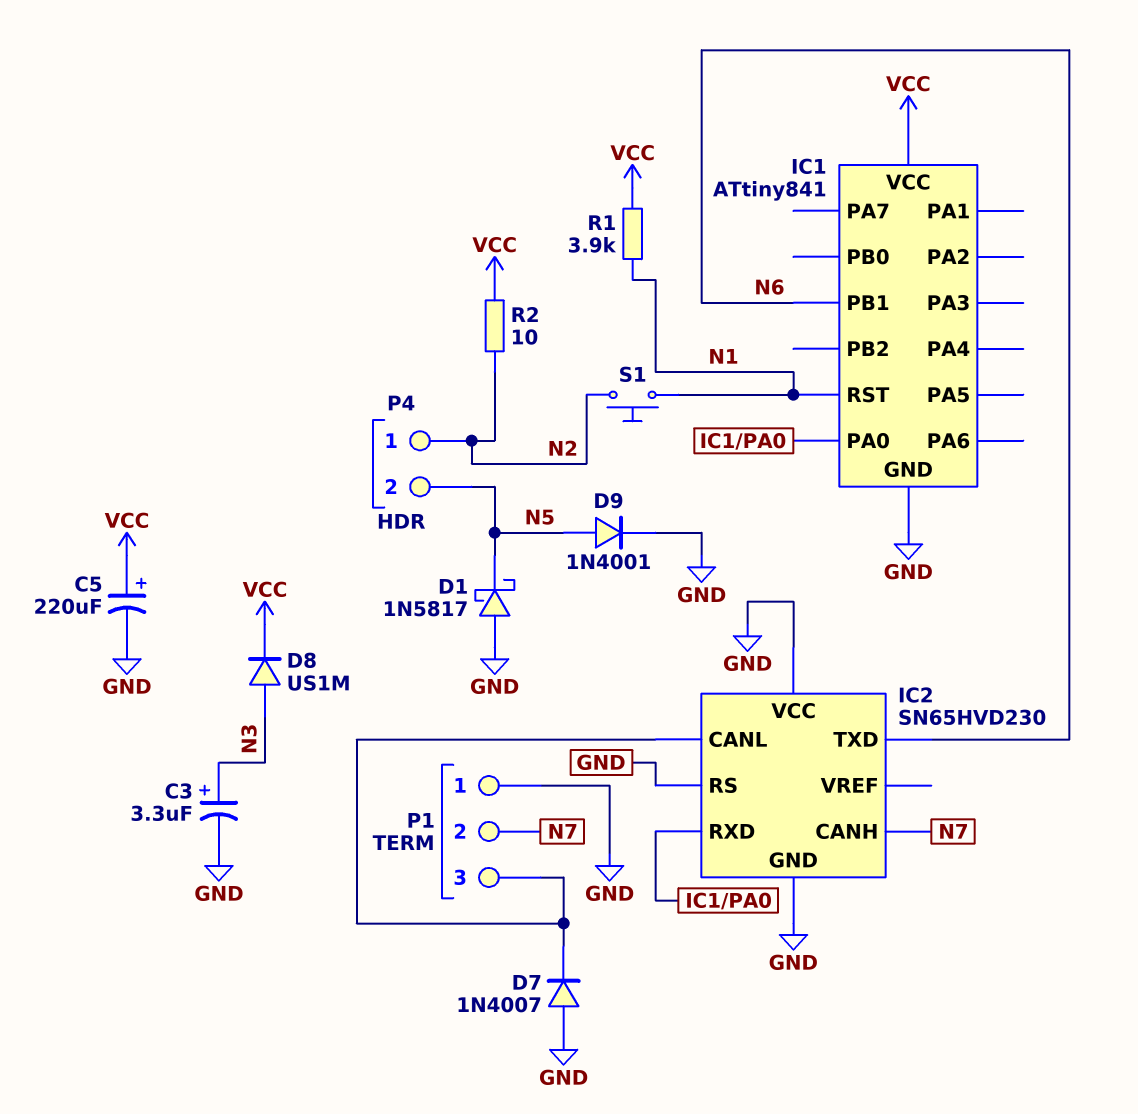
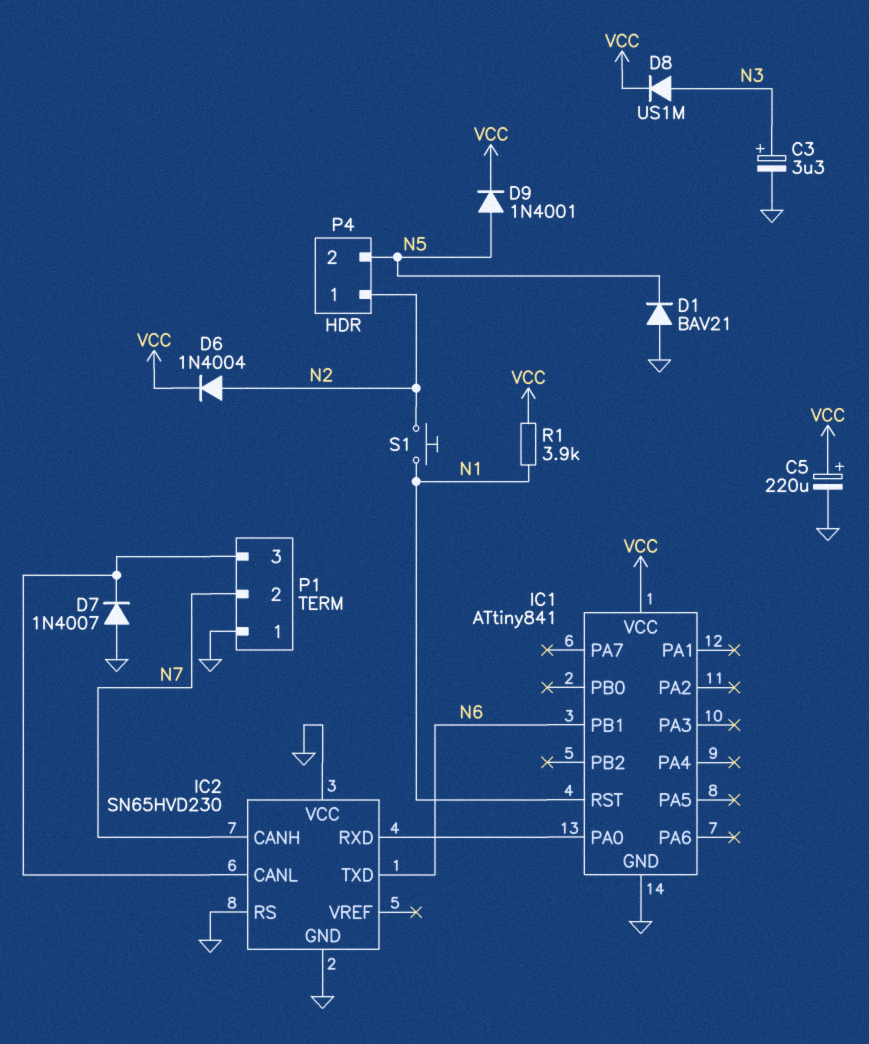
D1: schottky 1N5817 (A GND, K N5) -> diode BAV21 (A GND, K N5)
D6: none -> diode 1N4004 (A N2, K VCC)
D9: diode 1N4001 (A N5, K GND) -> diode 1N4001 (A N5, K VCC)
R2: 10 (N2, VCC) -> none

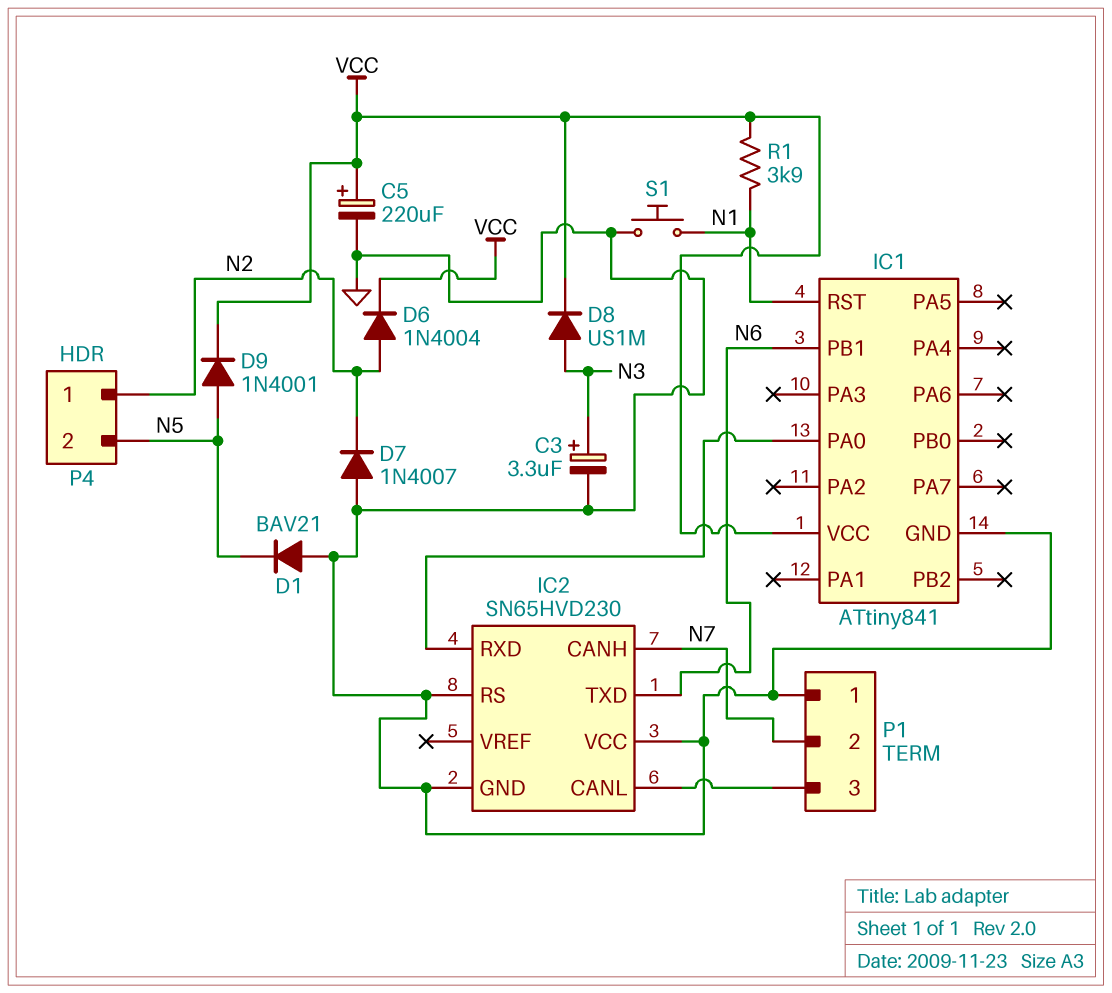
D7: diode 1N4007 (A GND, K IC2/CANL) -> diode 1N4007 (A GND, K N2)
S1: button (N1, N2) -> button (GND, N1)

